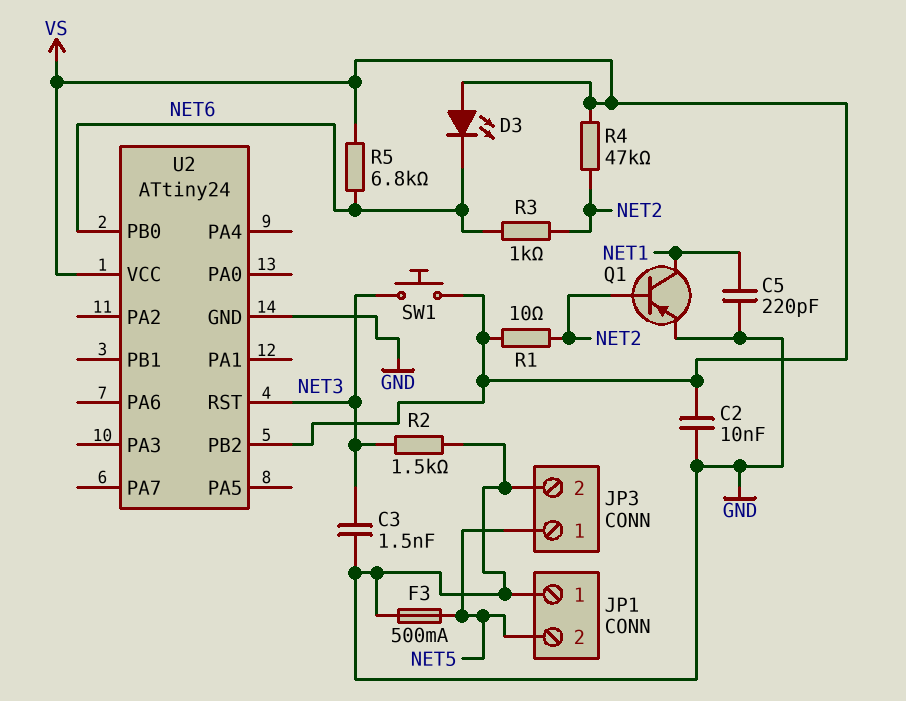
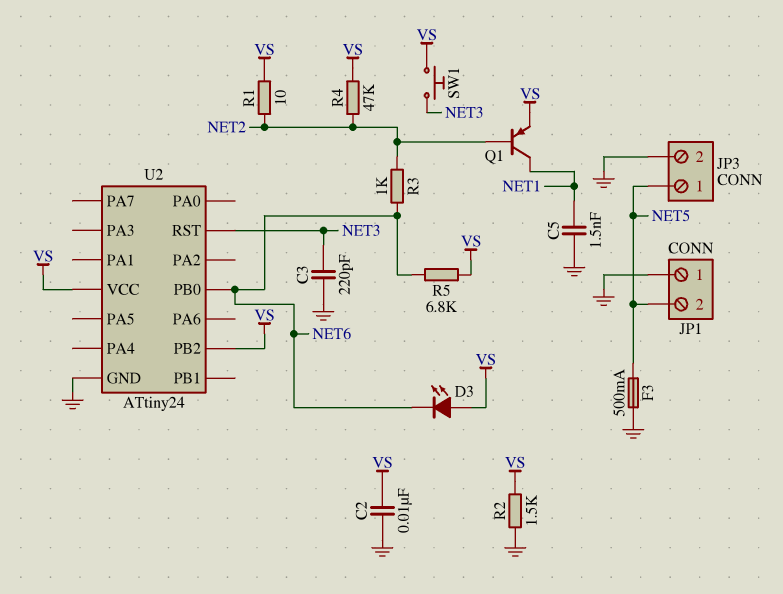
C3: 1.5nF (GND, NET3) -> 220pF (GND, NET3)
C5: 220pF (GND, NET1) -> 1.5nF (GND, NET1)
Q1: PNP (B NET2, C NET1, E GND) -> PNP (B NET2, C NET1, E VS)
R2: 1.5k (GND, NET3) -> 1.5k (GND, VS)

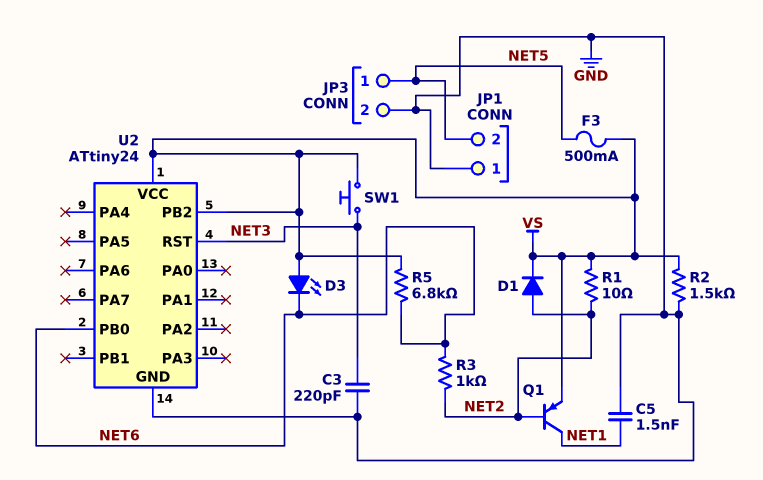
C2: 10nF (GND, VS) -> none
D1: none -> diode (A NET2, K VS)
F3: 500mA (GND, NET5) -> 500mA (NET5, VS)
R4: 47k (NET2, VS) -> none

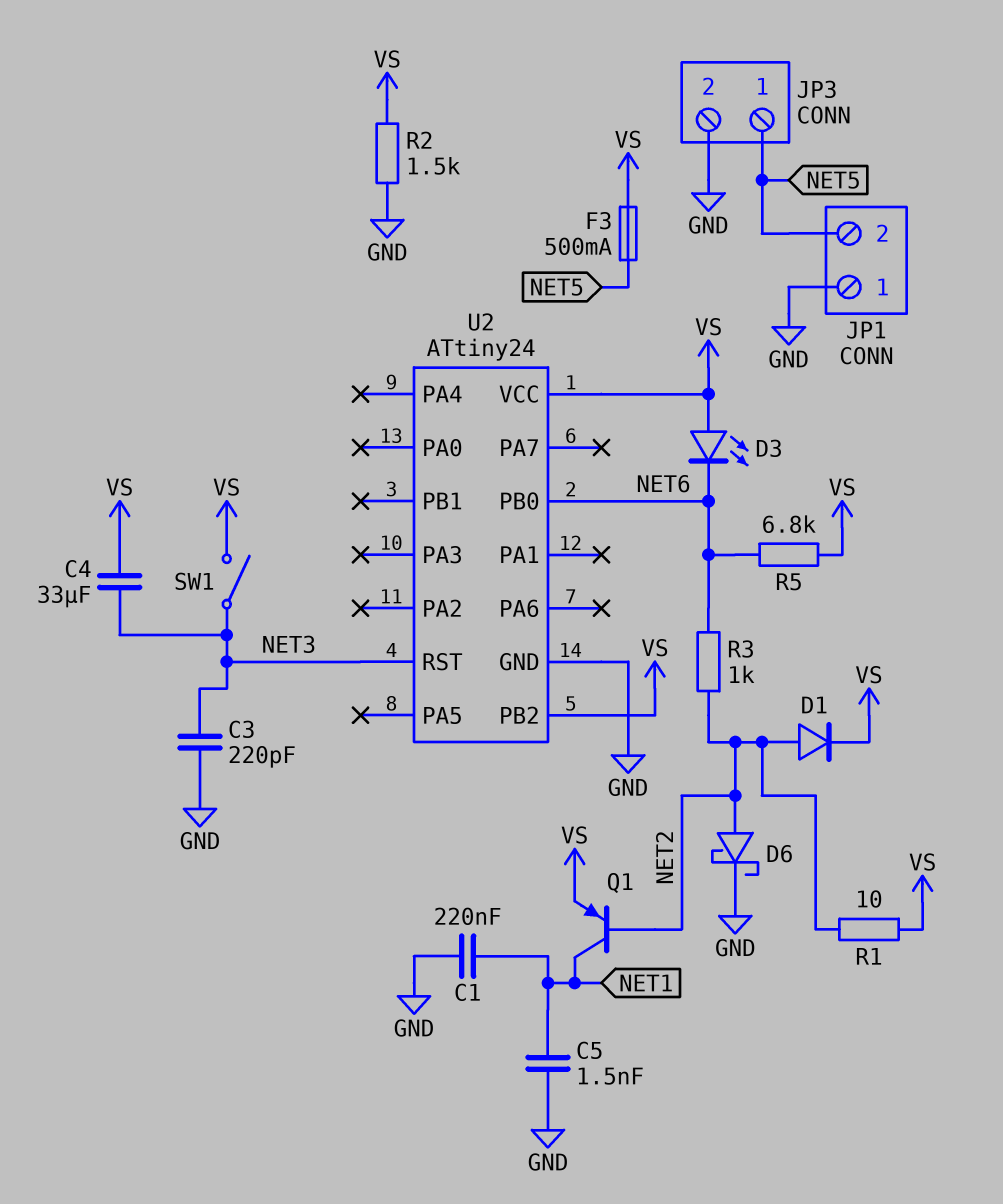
C1: none -> 220nF (GND, NET1)
C4: none -> 33uF (NET3, VS)
D6: none -> schottky (A NET2, K GND)
SW1: button (NET3, VS) -> switch (NET3, VS)

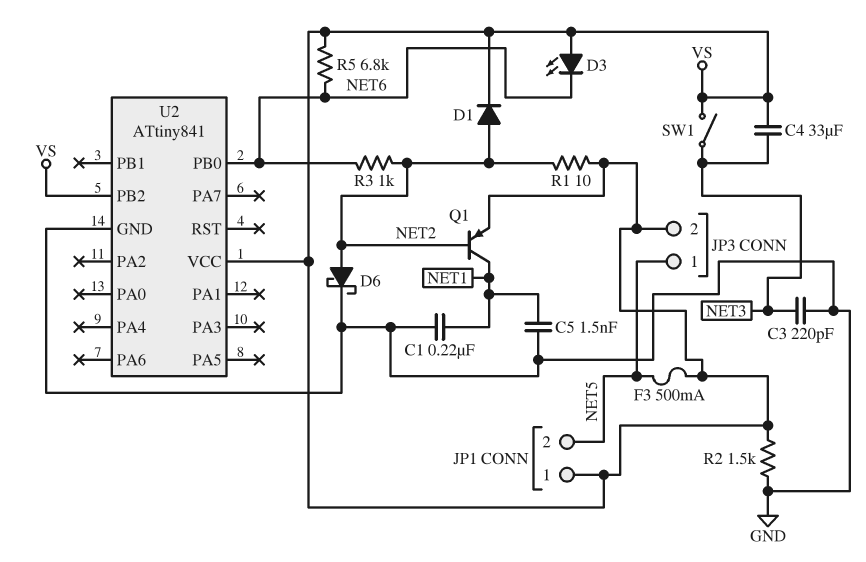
JP1 pin 1: GND -> VS
JP3 pin 2: GND -> VS
U2: ATtiny24 -> ATtiny841
U2 pin RST: NET3 -> none

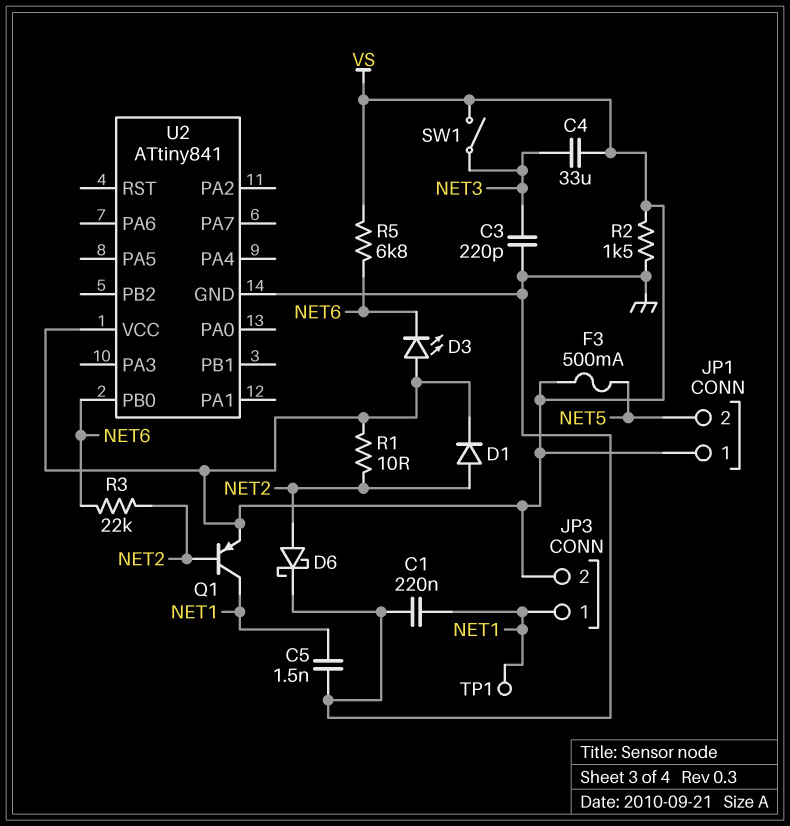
JP3 pin 1: NET5 -> NET1
R3: 1k (NET2, NET6) -> 22k (NET2, NET6)
TP1: none -> test point (NET1)
U2 pin PB2: VS -> none

